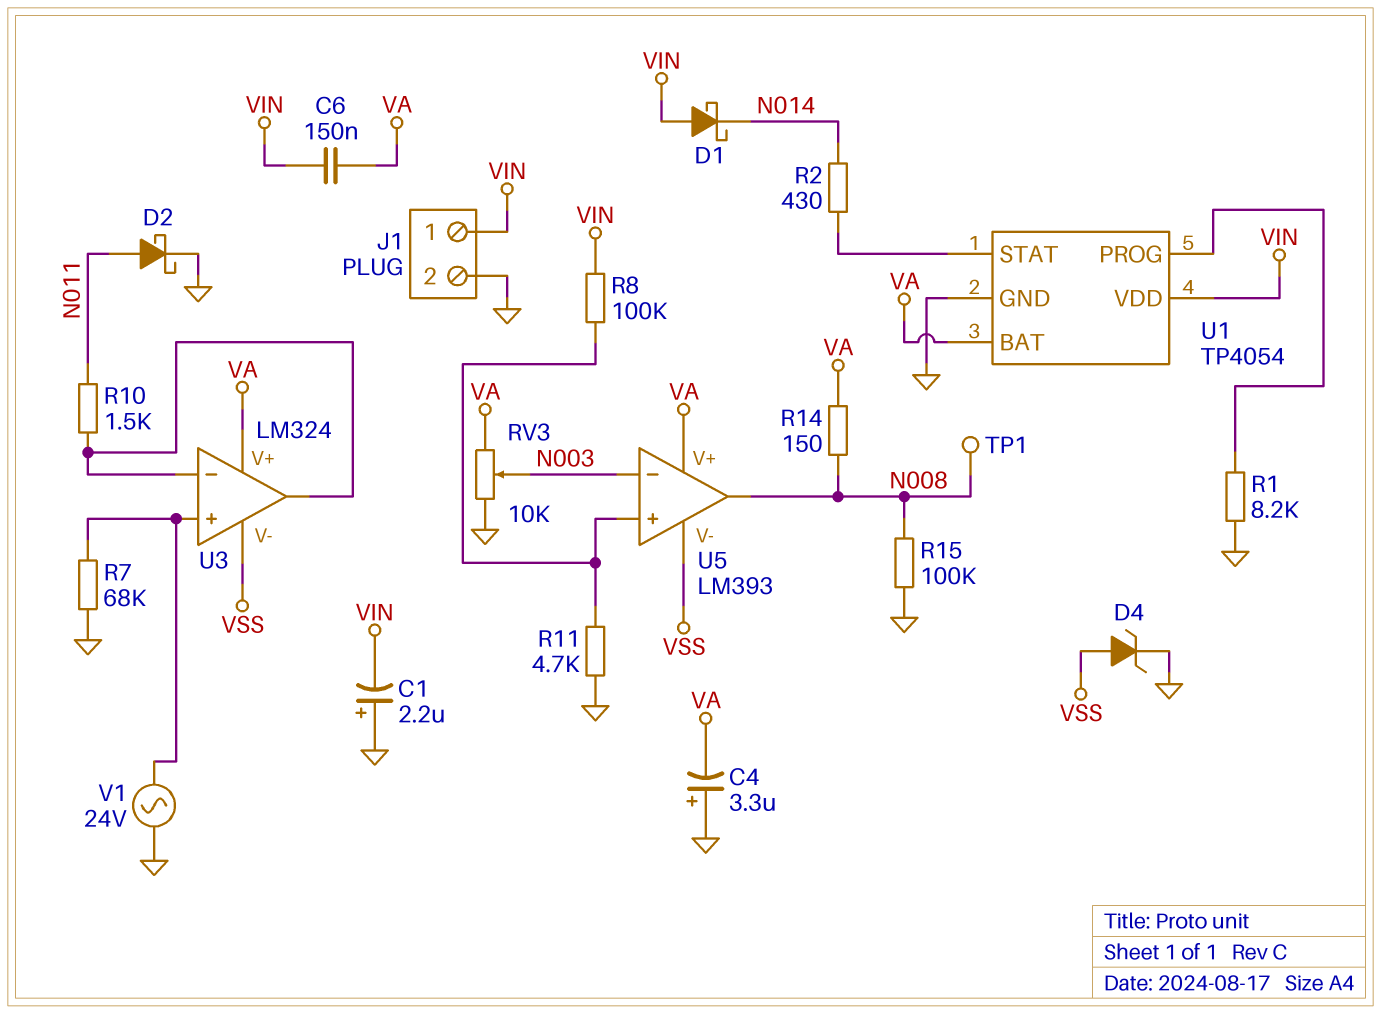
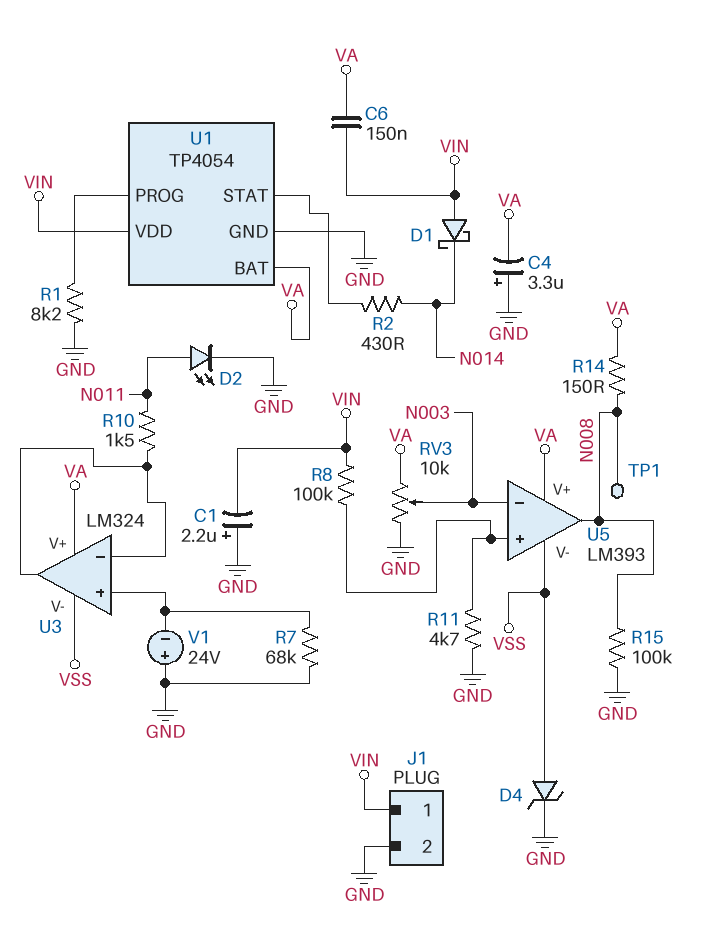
D2: schottky (A N011, K GND) -> LED (A N011, K GND)
V1: AC 24V (GND, U3/in+) -> 24V (plus GND, minus U3/in+)

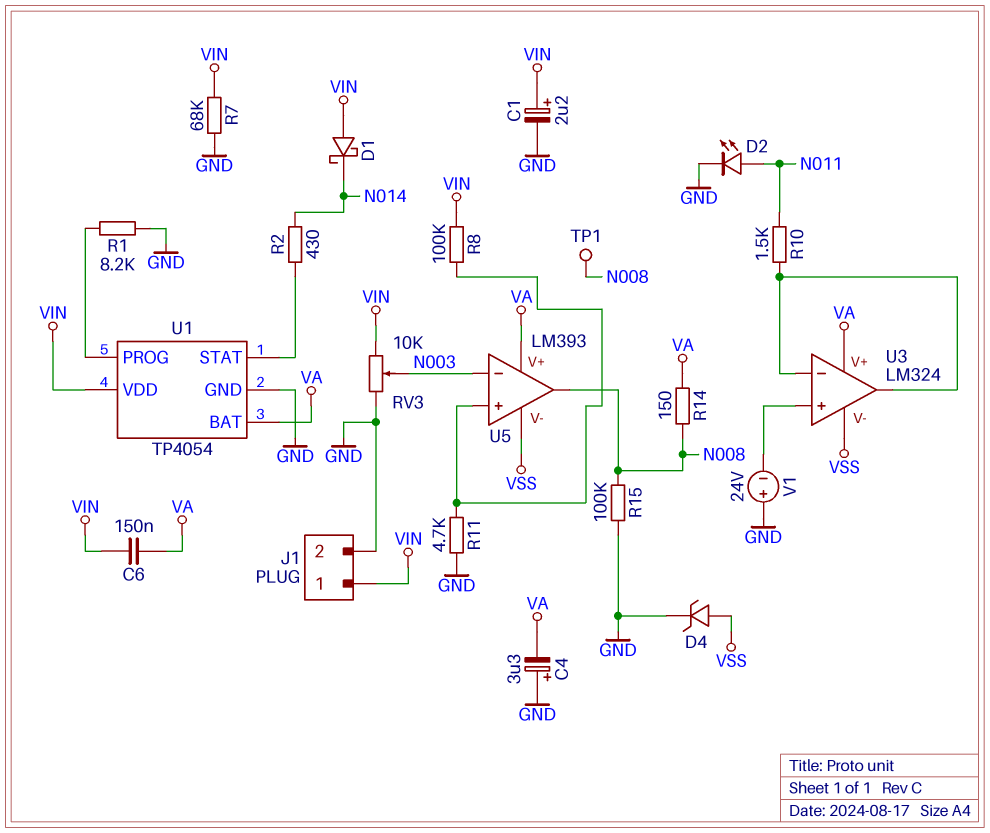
C1: 2.2uF (plus GND, minus VIN) -> 2.2uF (plus VIN, minus GND)
R7: 68k (GND, U3/in+) -> 68k (GND, VIN)
RV3: 10k (GND, VA, wiper N003) -> 10k (GND, VIN, wiper N003)

